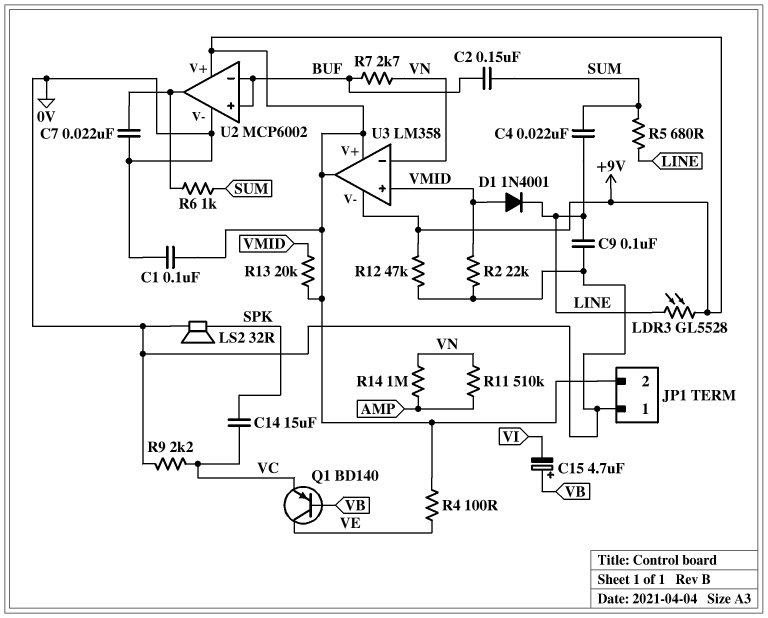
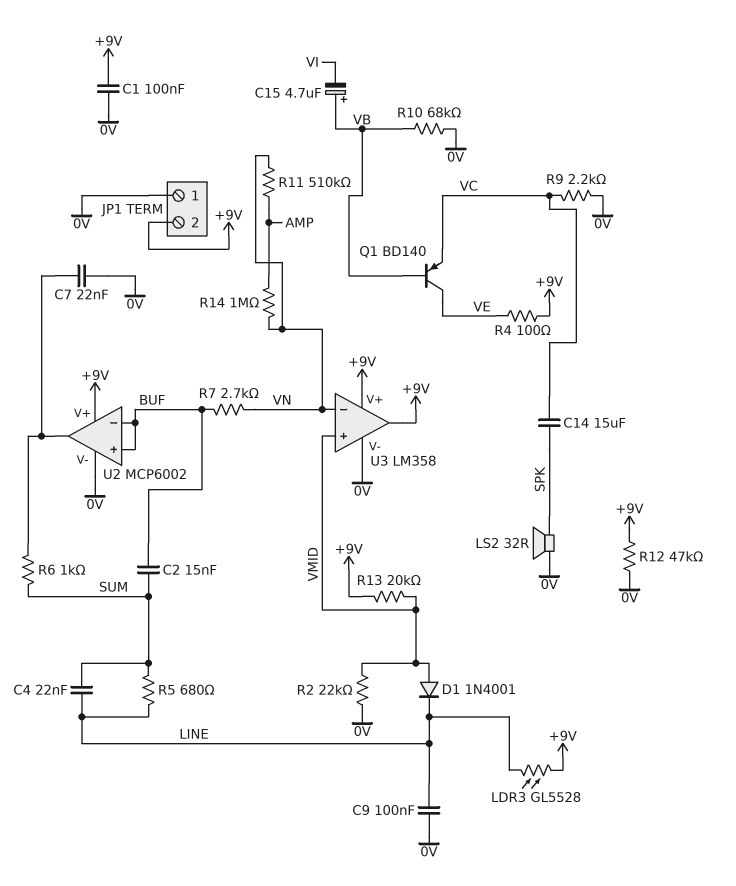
C2: 150nF (BUF, SUM) -> 15nF (BUF, SUM)
R10: none -> 68k (0V, VB)
U3 pin V-: +9V -> 0V

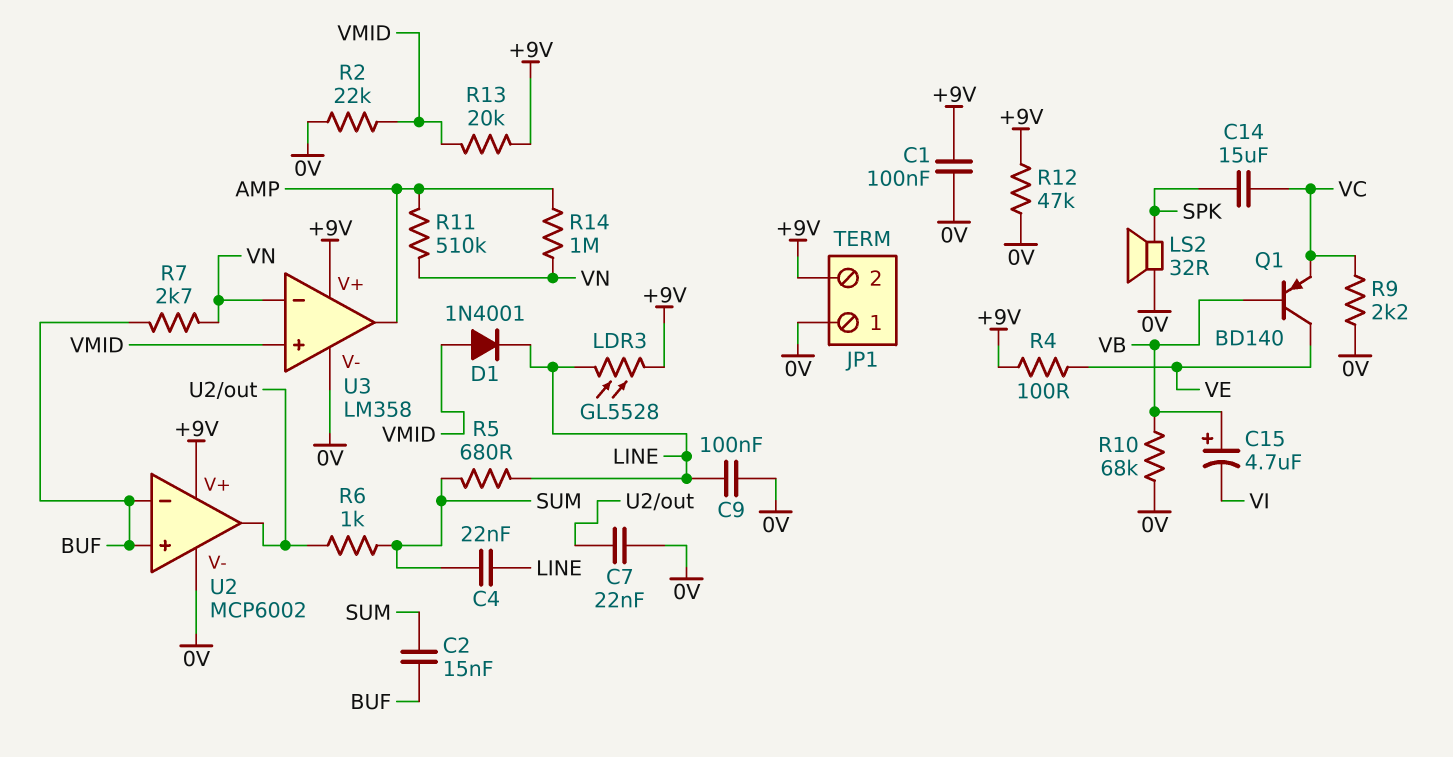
U3 pin out: +9V -> AMP

